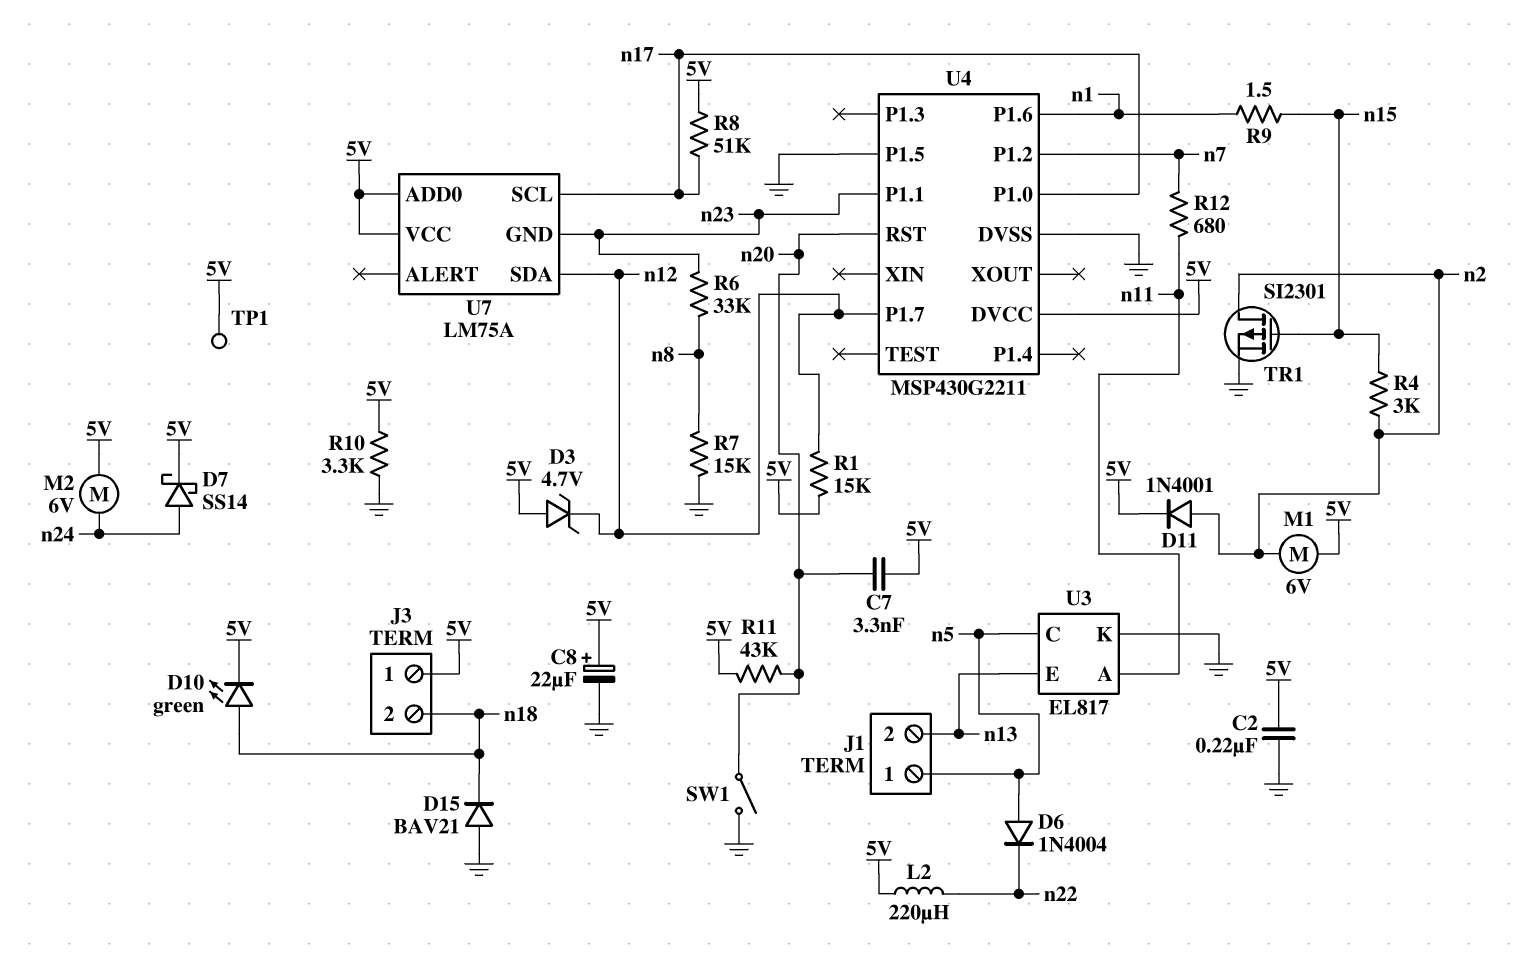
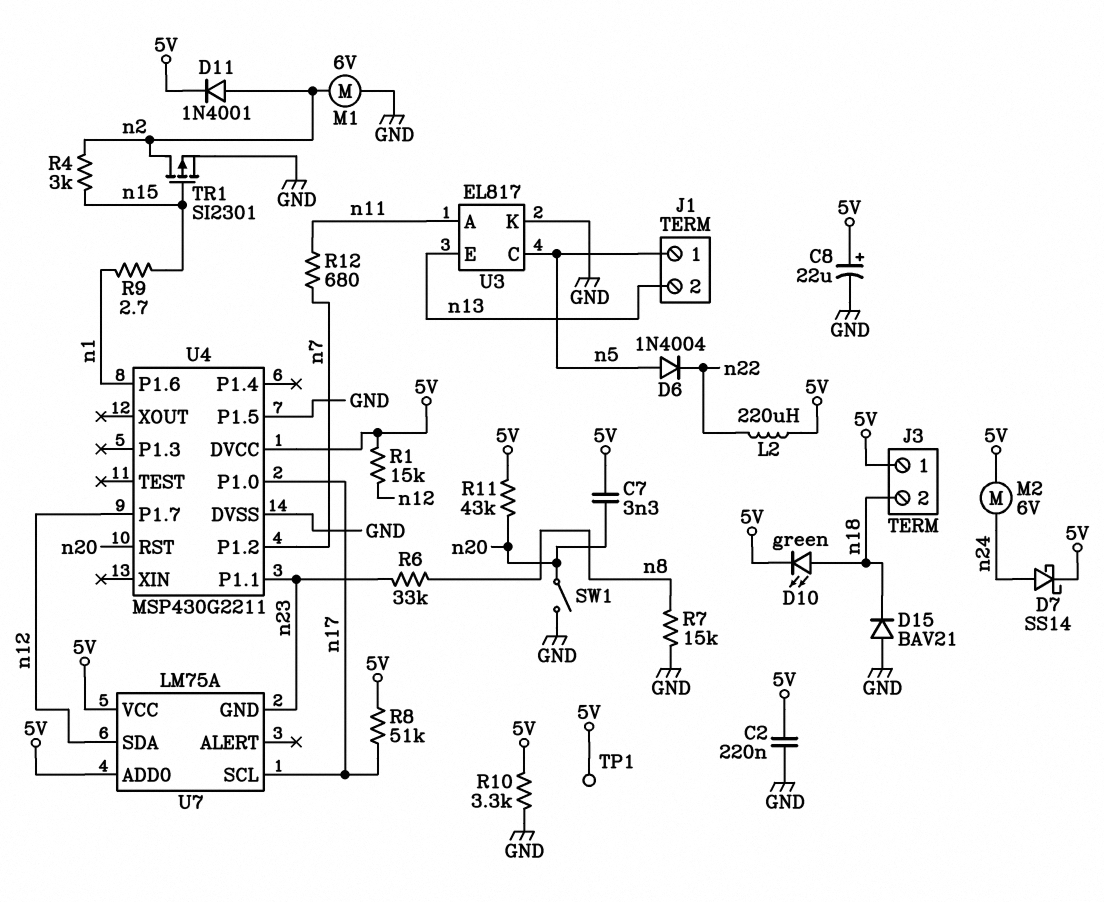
D3: zener 4.7V (A 5V, K n12) -> none
M1: motor 6V (5V, n2) -> motor 6V (GND, n2)
R9: 1.5 (n1, n15) -> 2.7 (n1, n15)

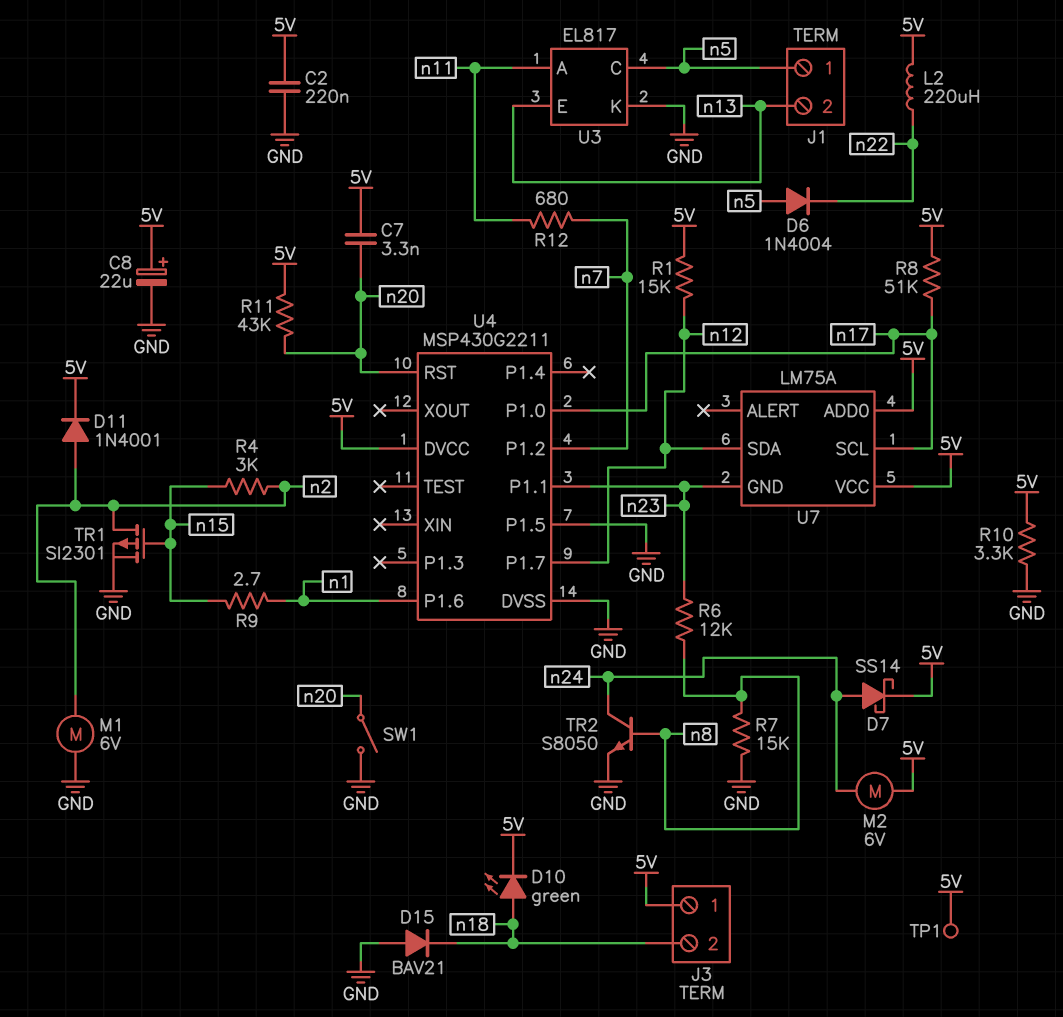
R6: 33k (n8, n23) -> 12k (n8, n23)
TR2: none -> NPN S8050 (B n8, C n24, E GND)

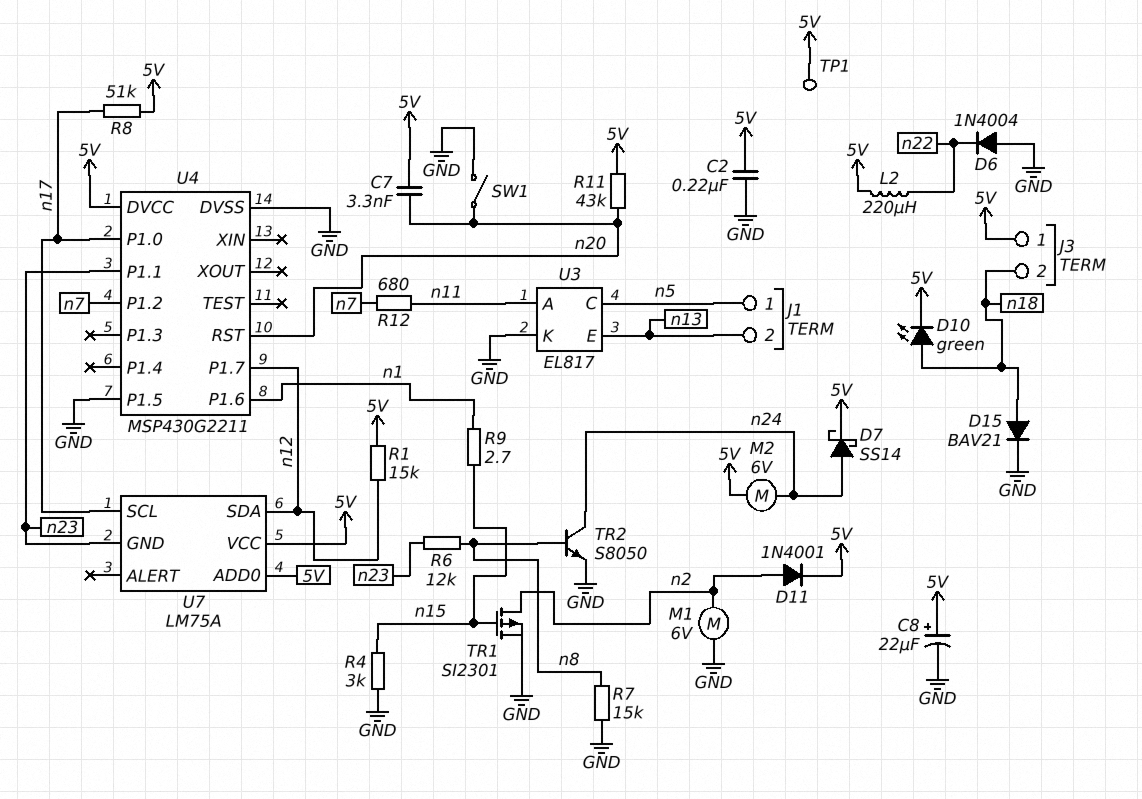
D6: diode 1N4004 (A n5, K n22) -> diode 1N4004 (A GND, K n22)
D15: diode BAV21 (A GND, K n18) -> diode BAV21 (A n18, K GND)
R4: 3k (n2, n15) -> 3k (GND, n15)
R10: 3.3k (5V, GND) -> none

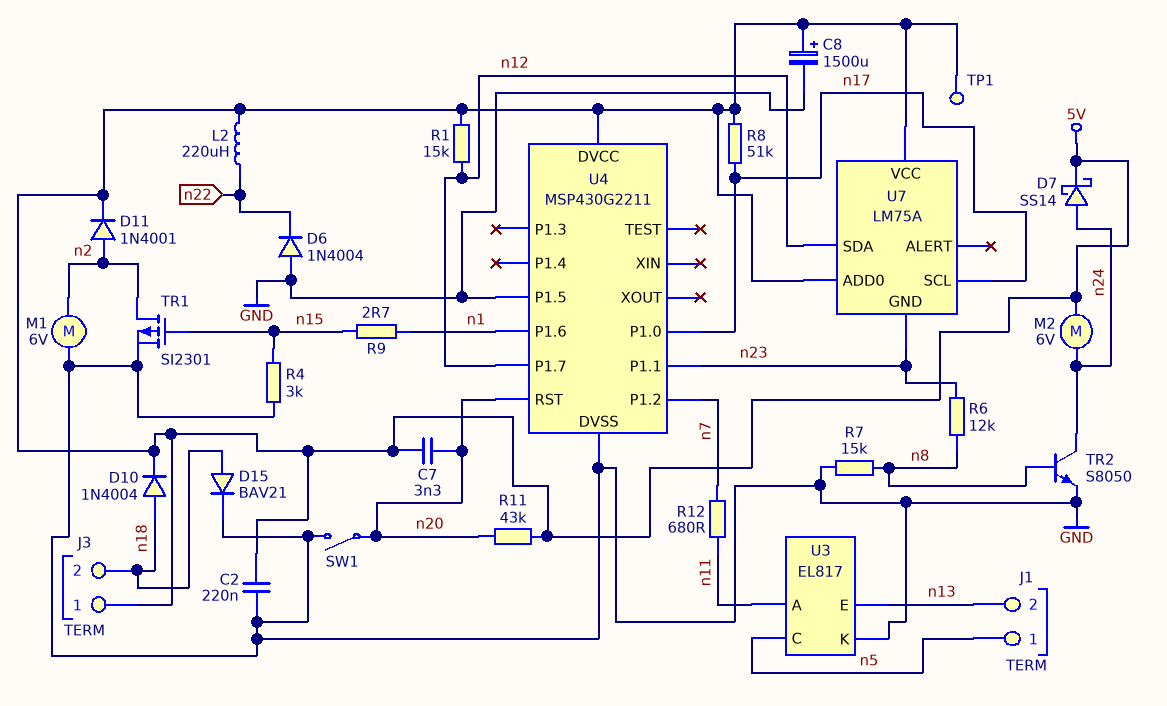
C8: 22uF (plus 5V, minus GND) -> 1500uF (plus 5V, minus GND)
D10: LED green (A n18, K 5V) -> diode 1N4004 (A n18, K 5V)

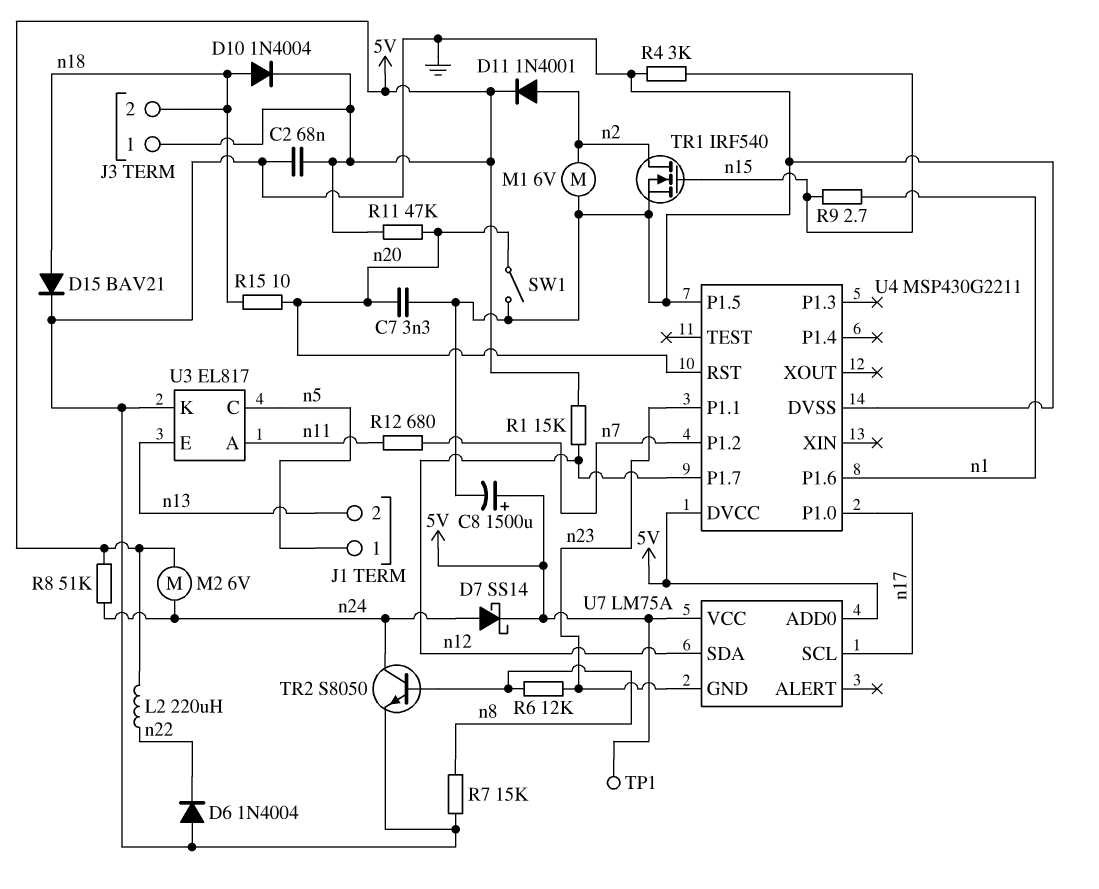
C2: 220nF (5V, GND) -> 68nF (5V, GND)
C7: 3.3nF (5V, n20) -> 3.3nF (GND, n20)
R8: 51k (5V, n17) -> 51k (5V, n24)
R11: 43k (5V, n20) -> 47k (5V, n20)
R15: none -> 10 (n18, n20)
TR1: PMOS SI2301 (G n15, D n2, S GND) -> NMOS IRF540 (G n15, D n2, S GND)

